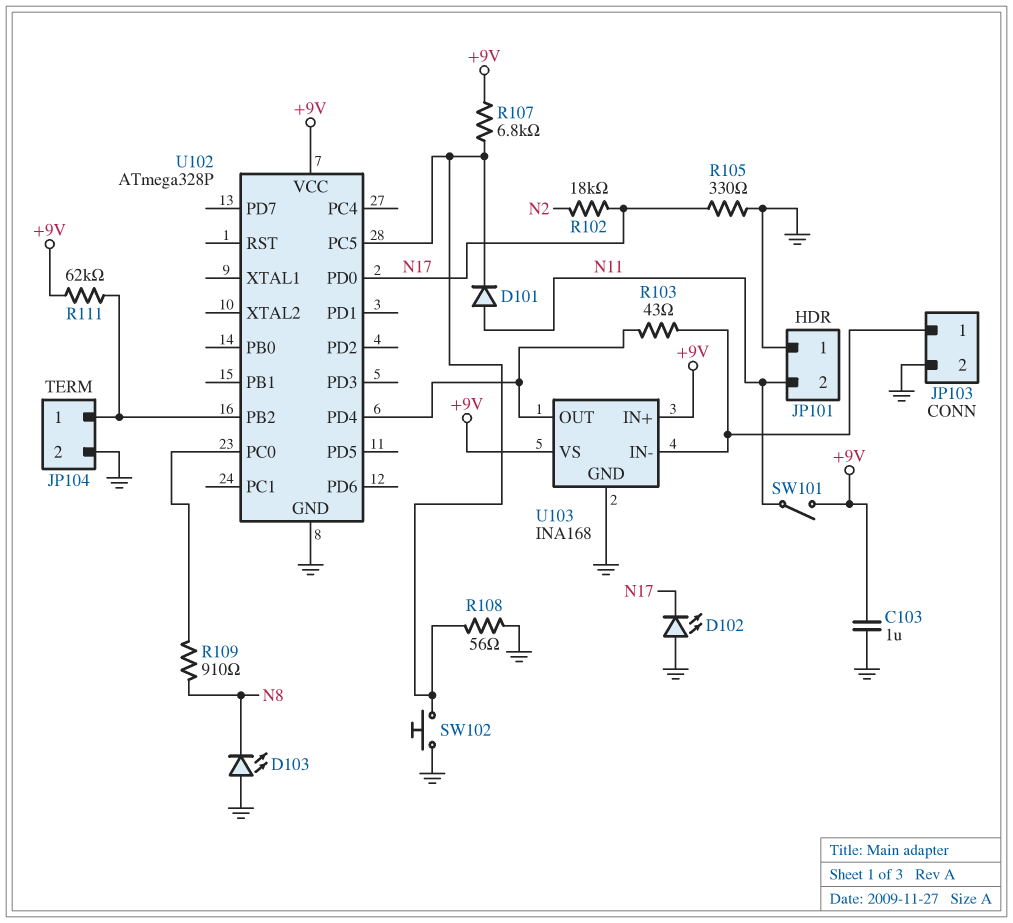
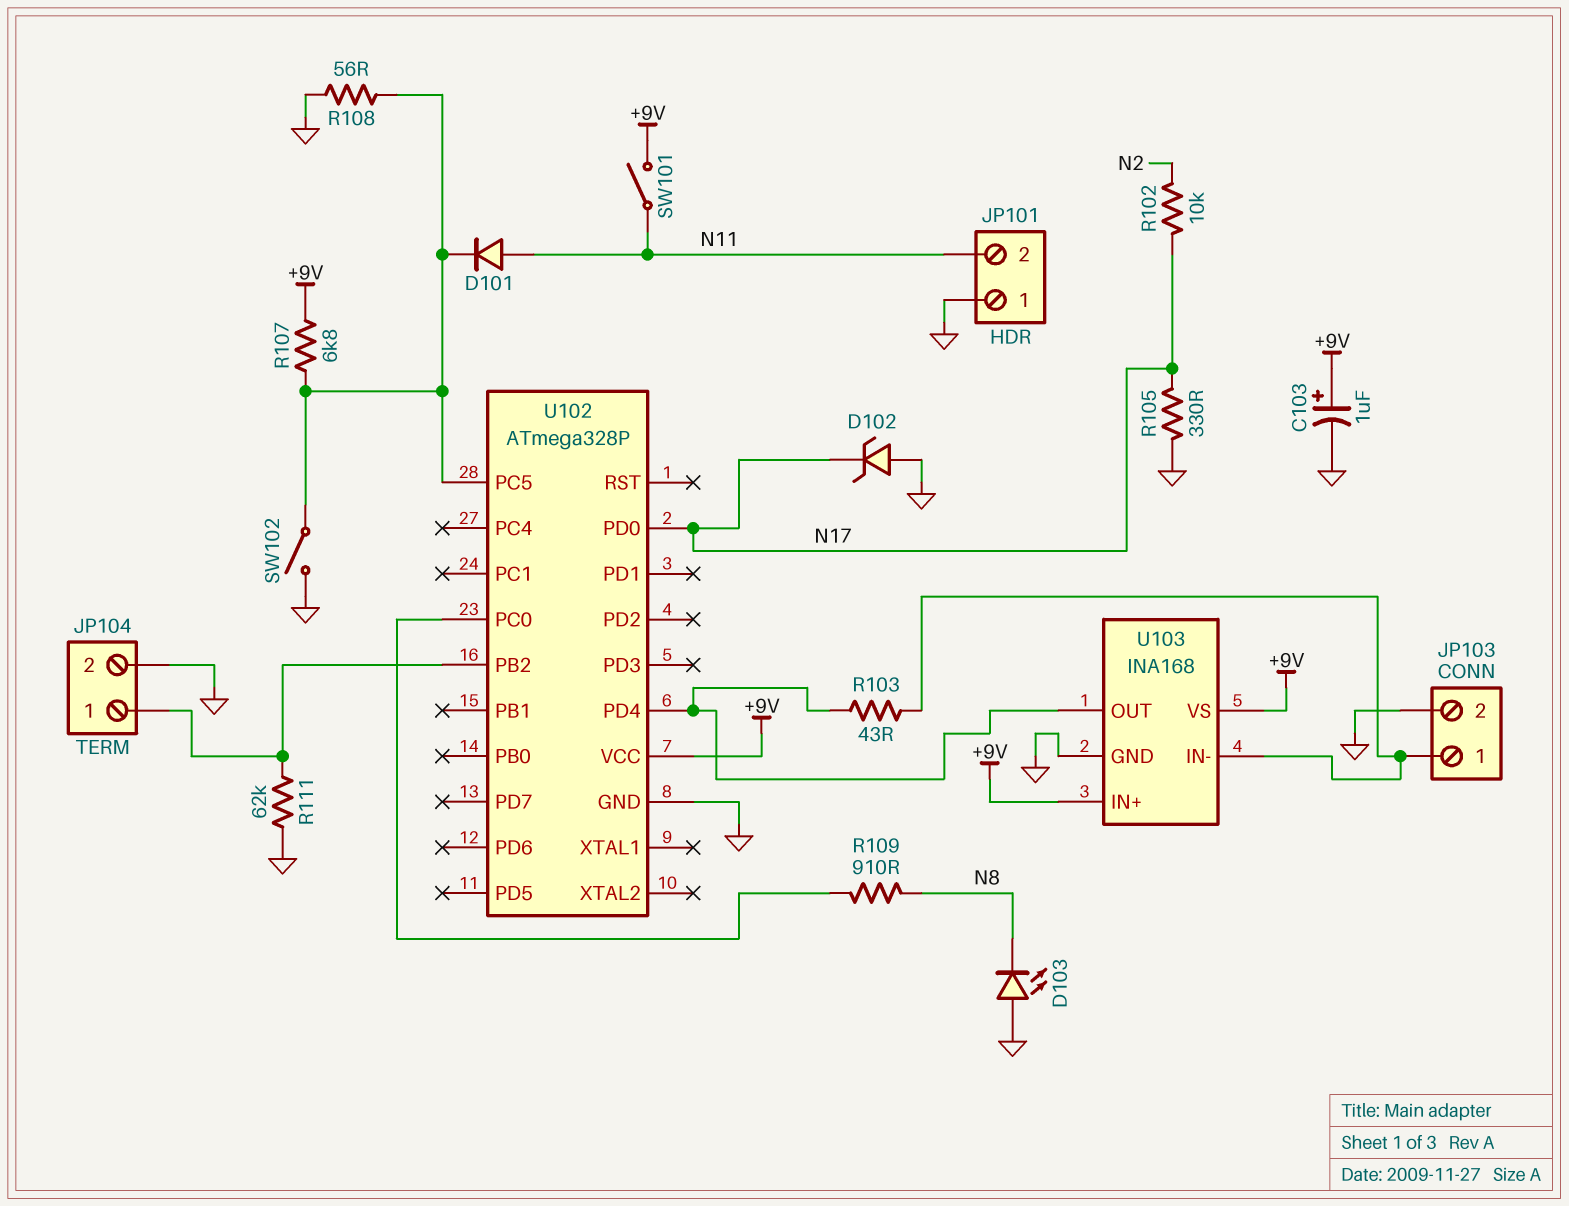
C103: 1uF (+9V, GND) -> 1uF (plus +9V, minus GND)
D102: LED (A GND, K N17) -> zener (A GND, K N17)
R102: 18k (N2, N17) -> 10k (N2, N17)
R111: 62k (+9V, JP104/1) -> 62k (GND, JP104/1)
SW102: button (GND, U102/PC5) -> switch (GND, U102/PC5)

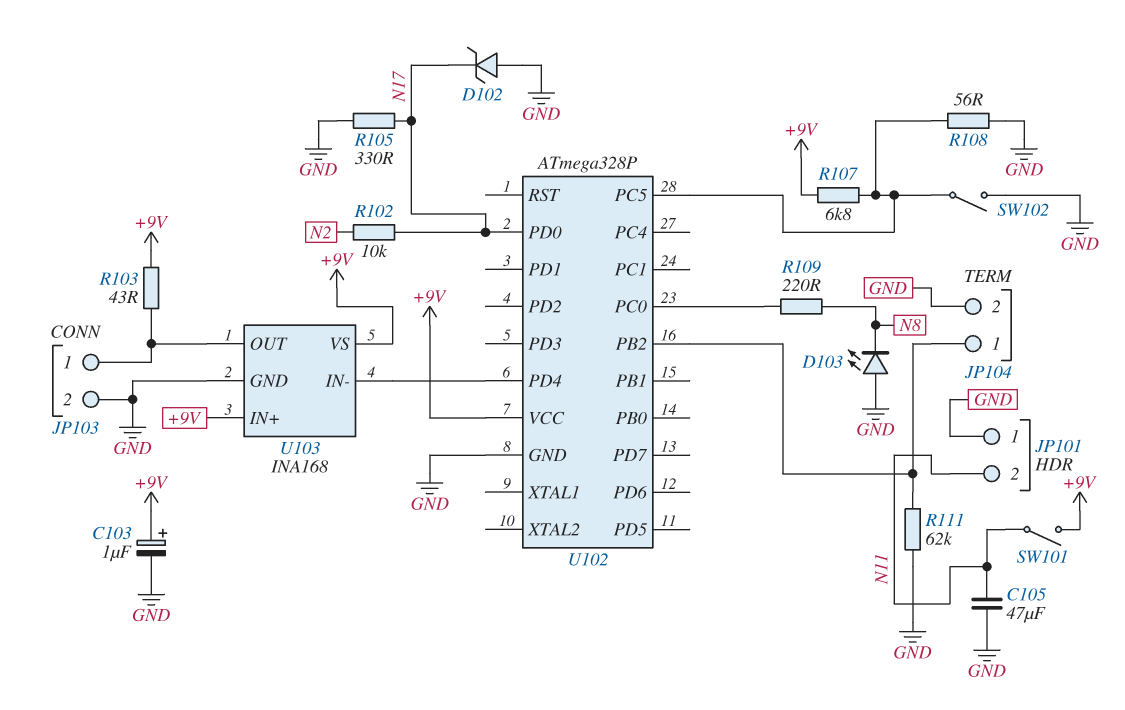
C105: none -> 47uF (GND, N11)
D101: diode (A N11, K U102/PC5) -> none
R103: 43 (JP103/1, U102/PD4) -> 43 (+9V, JP103/1)
R109: 910 (N8, U102/PC0) -> 220 (N8, U102/PC0)
U103 pin IN-: JP103/1 -> U102/PD4
U103 pin OUT: U102/PD4 -> JP103/1

